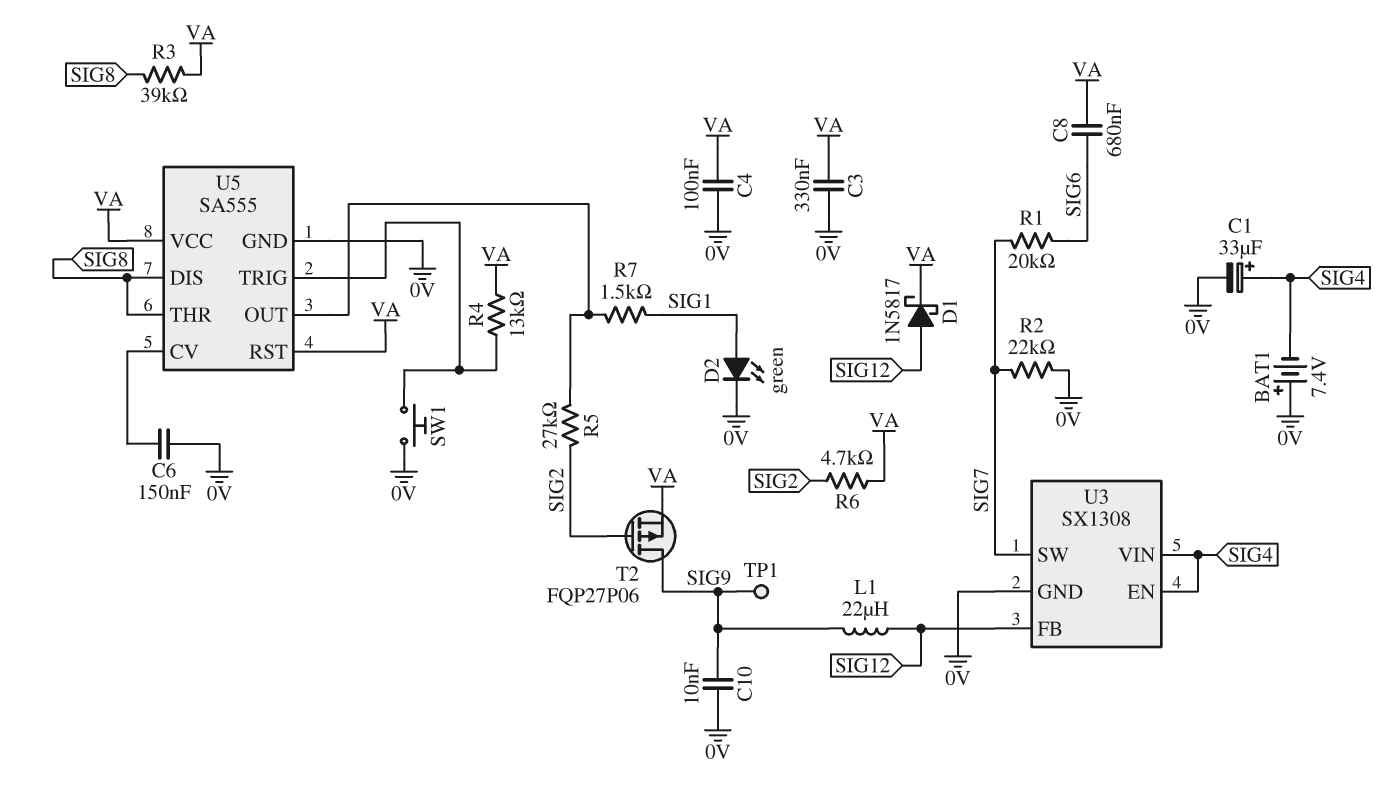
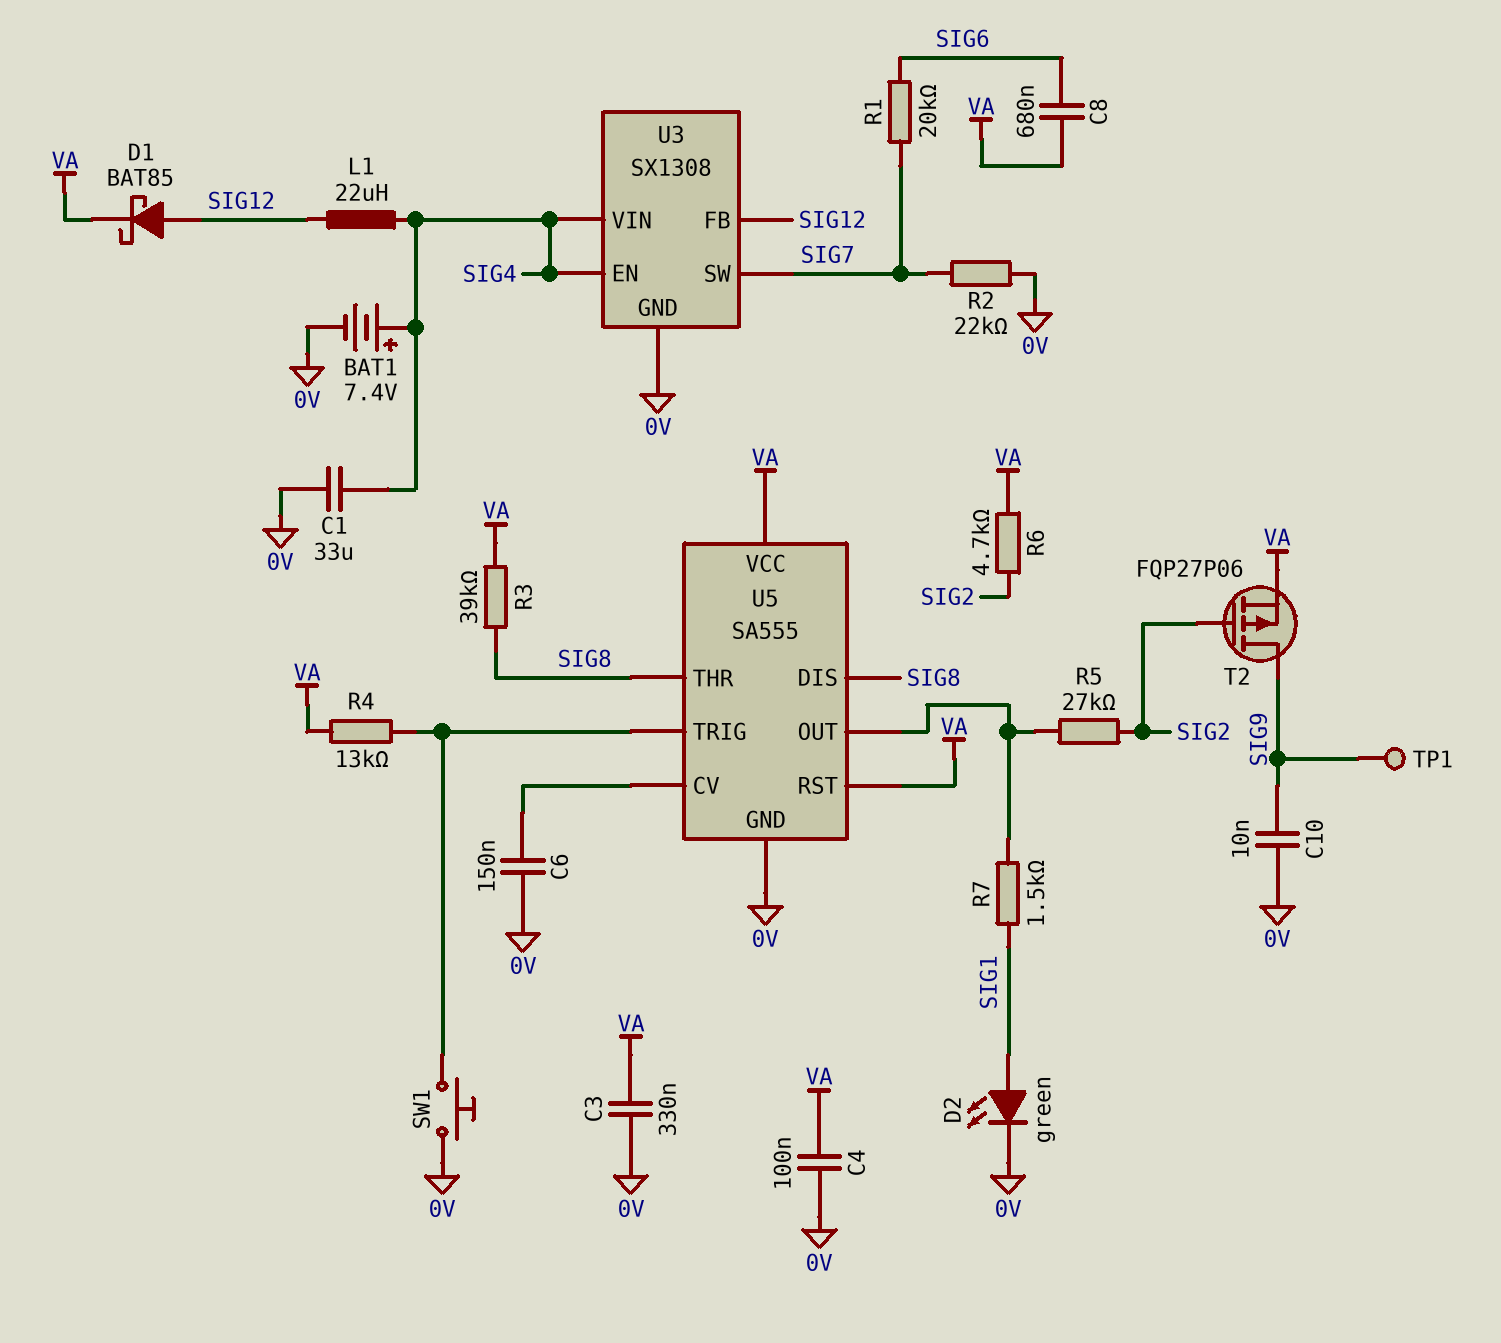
BAT1: 7.4V (plus 0V, minus SIG4) -> 7.4V (plus SIG4, minus 0V)
C1: 33uF (plus SIG4, minus 0V) -> 33uF (0V, SIG4)
D1: schottky 1N5817 (A SIG12, K VA) -> schottky BAT85 (A SIG12, K VA)
L1: 22uH (SIG9, SIG12) -> 22uH (SIG4, SIG12)

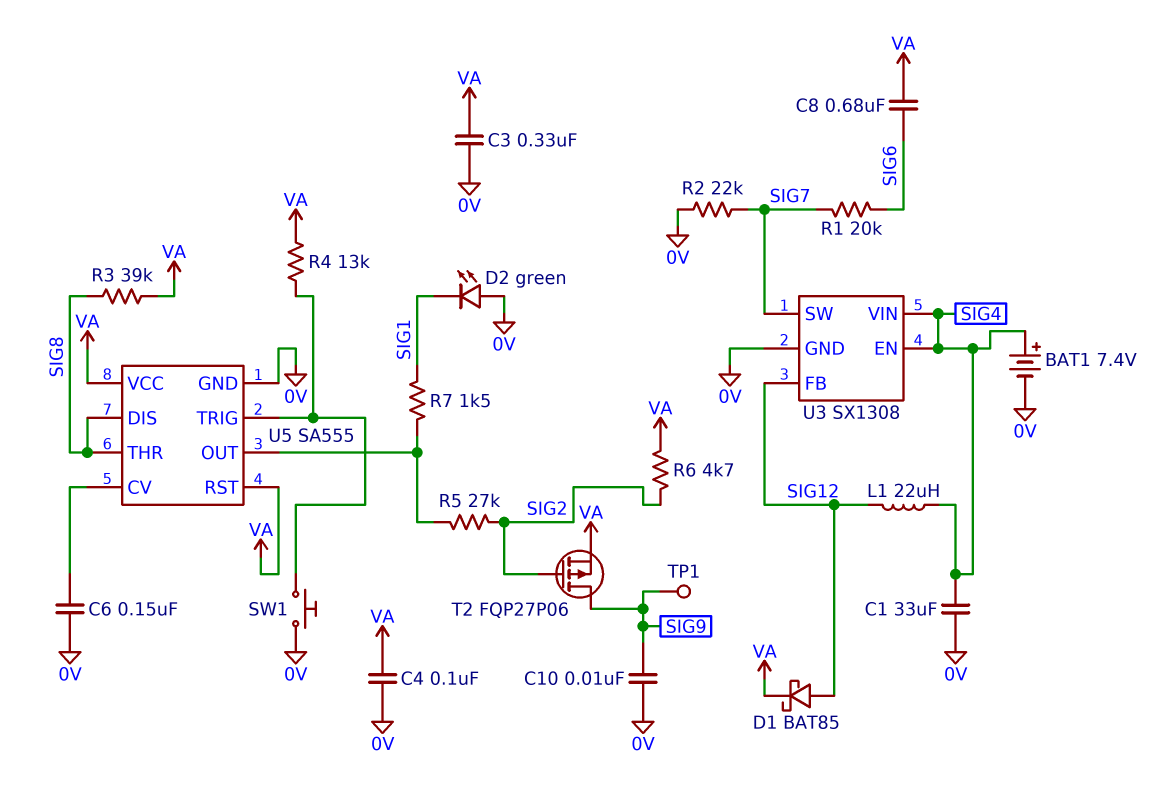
D2: LED green (A SIG1, K 0V) -> LED green (A 0V, K SIG1)

